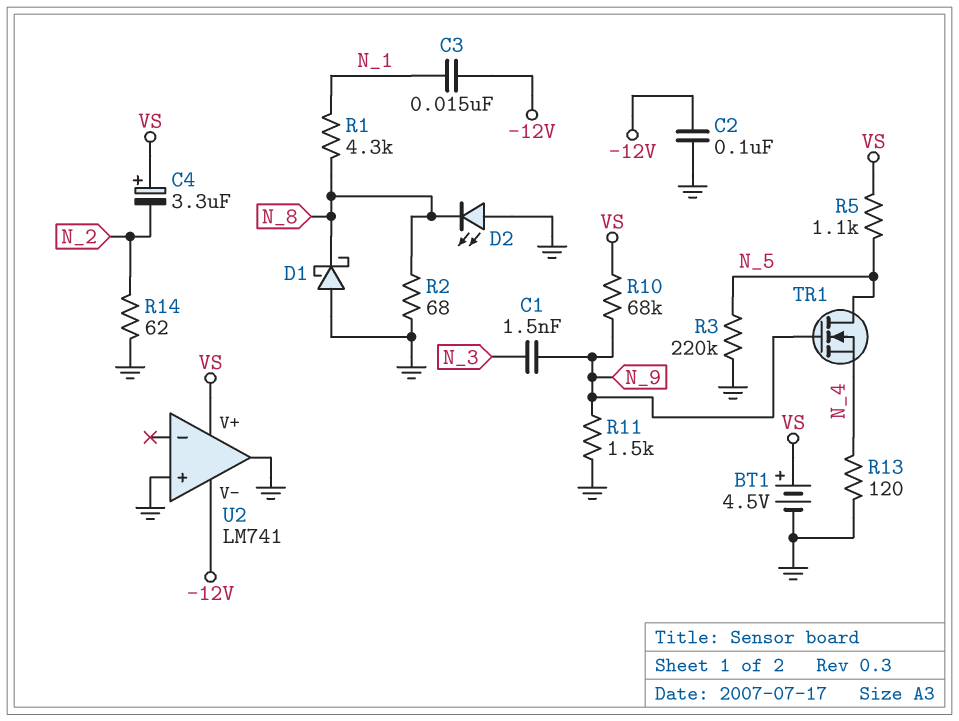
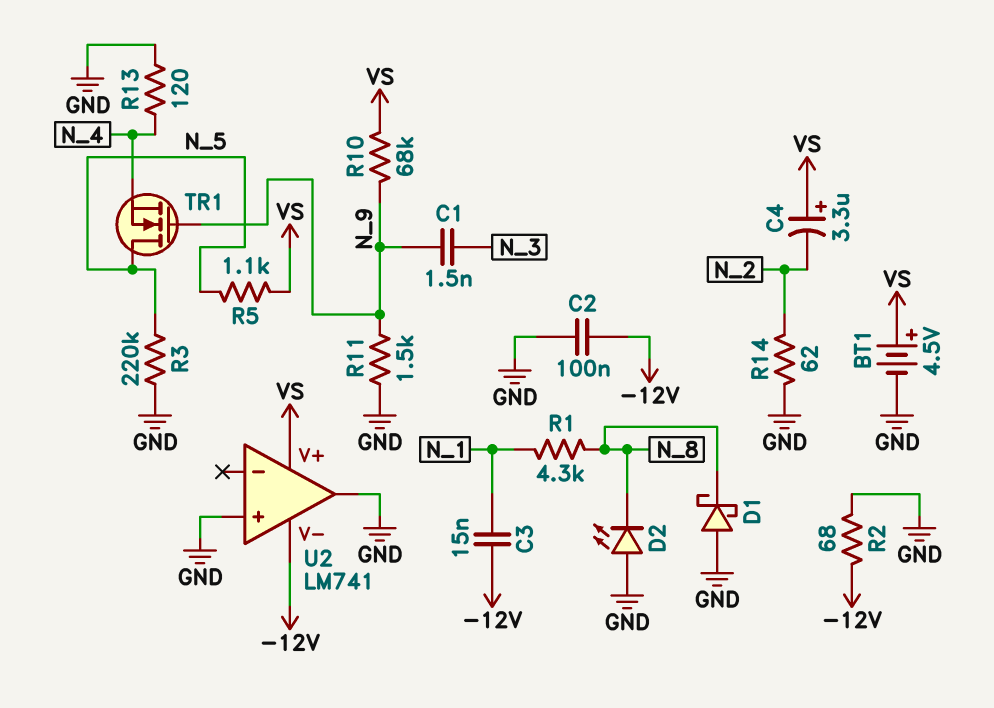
R2: 68 (GND, N_8) -> 68 (-12V, GND)

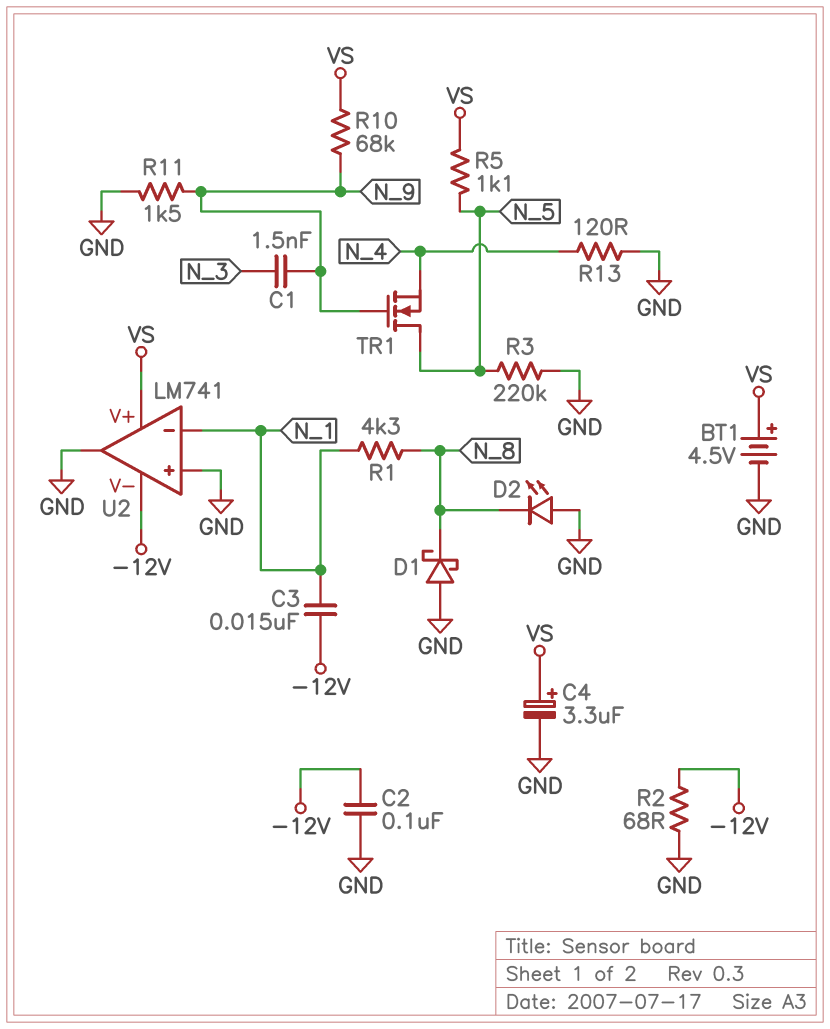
C4: 3.3uF (plus VS, minus N_2) -> 3.3uF (plus VS, minus GND)
R14: 62 (GND, N_2) -> none
U2 pin in-: none -> N_1

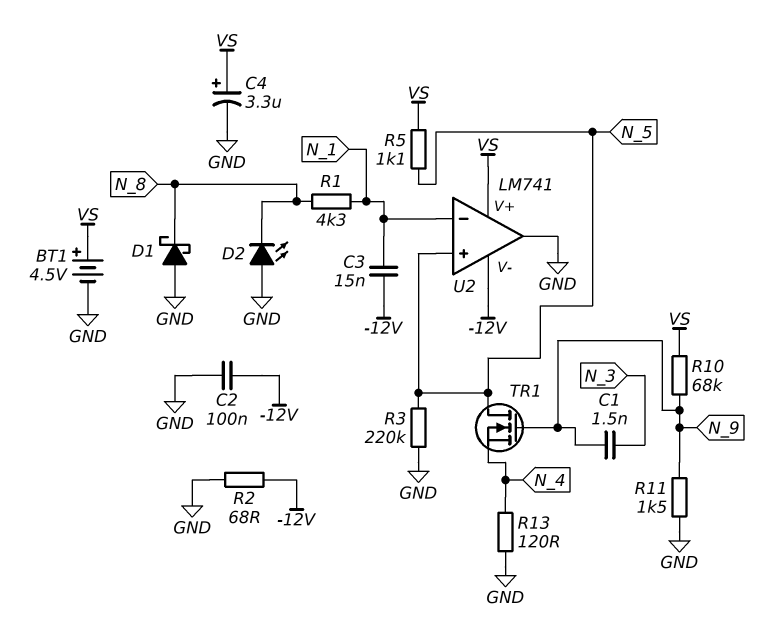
U2 pin in+: GND -> N_5

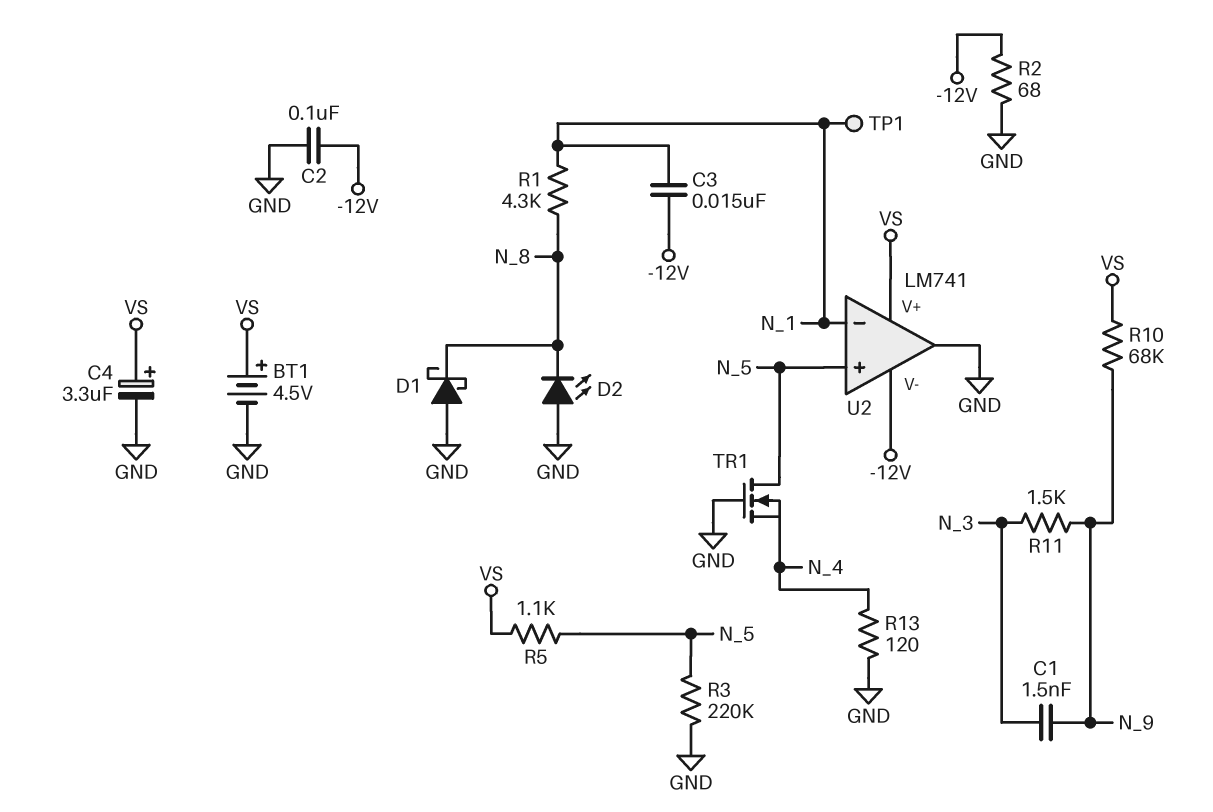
R11: 1.5k (GND, N_9) -> 1.5k (N_3, N_9)
TP1: none -> test point (N_1)
TR1: NMOS (G N_9, D N_5, S N_4) -> NMOS (G GND, D N_5, S N_4)

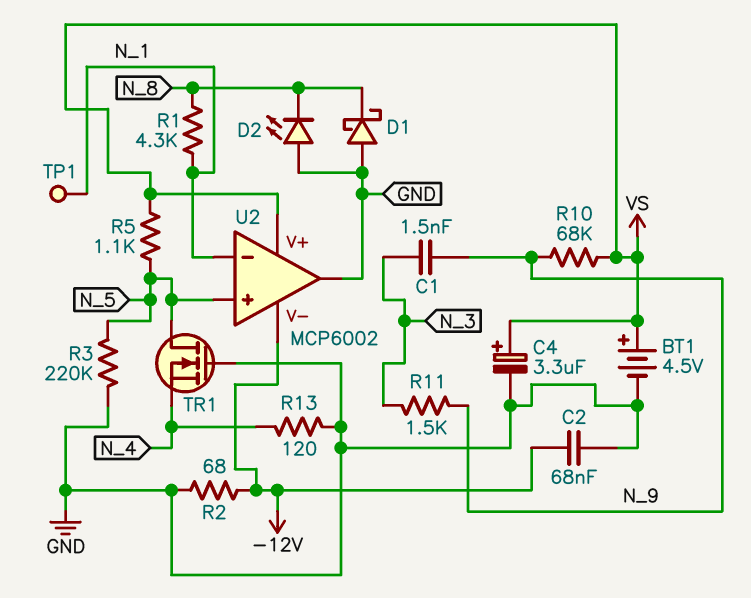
C2: 100nF (-12V, GND) -> 68nF (-12V, GND)
C3: 15nF (-12V, N_1) -> none
U2: LM741 -> MCP6002

